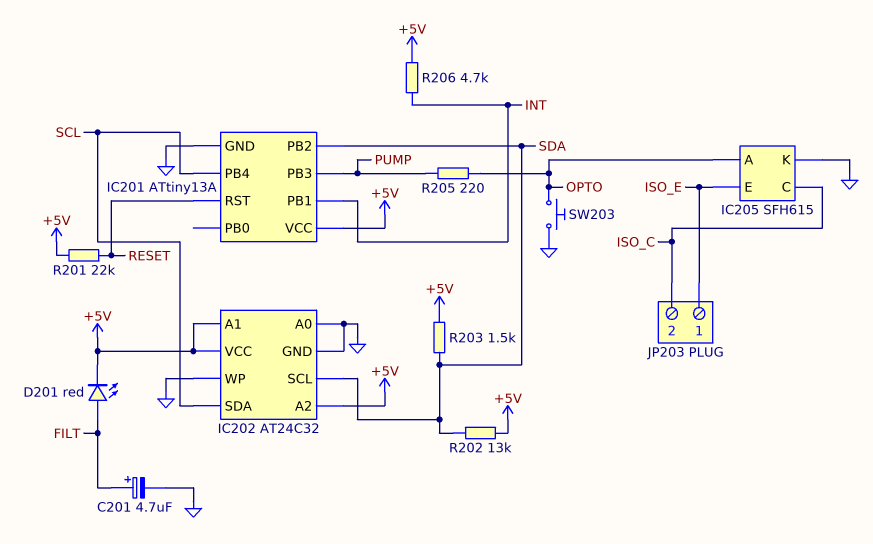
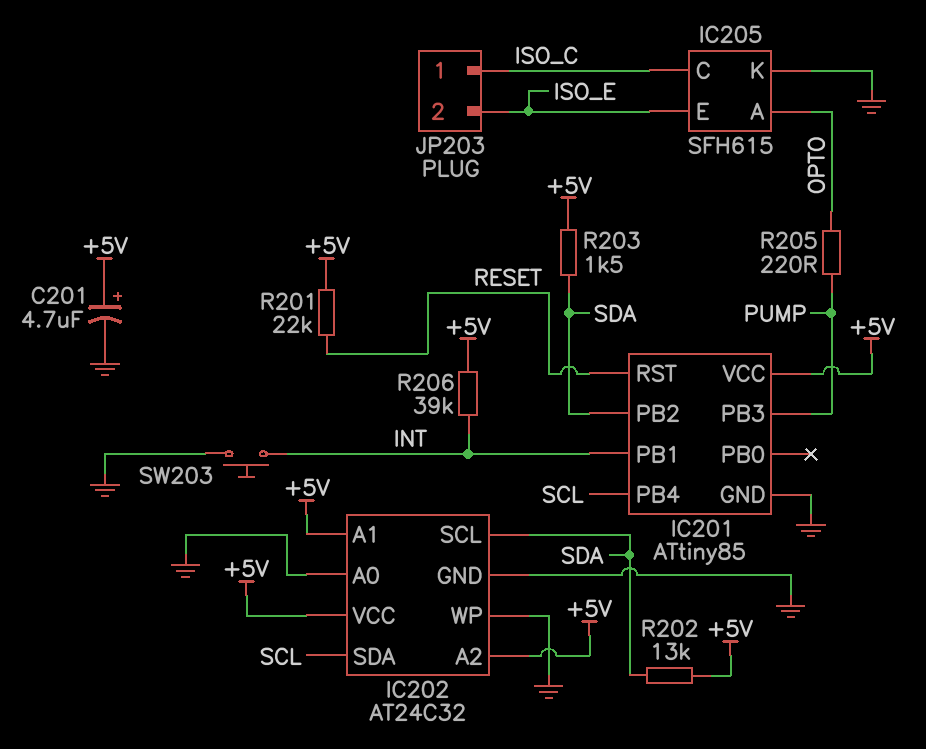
C201: 4.7uF (plus FILT, minus GND) -> 4.7uF (plus +5V, minus GND)
D201: LED red (A FILT, K +5V) -> none
IC201: ATtiny13A -> ATtiny85
JP203 pin 1: ISO_E -> ISO_C
JP203 pin 2: ISO_C -> ISO_E
R206: 4.7k (+5V, INT) -> 39k (+5V, INT)
SW203: button (GND, OPTO) -> button (GND, INT)

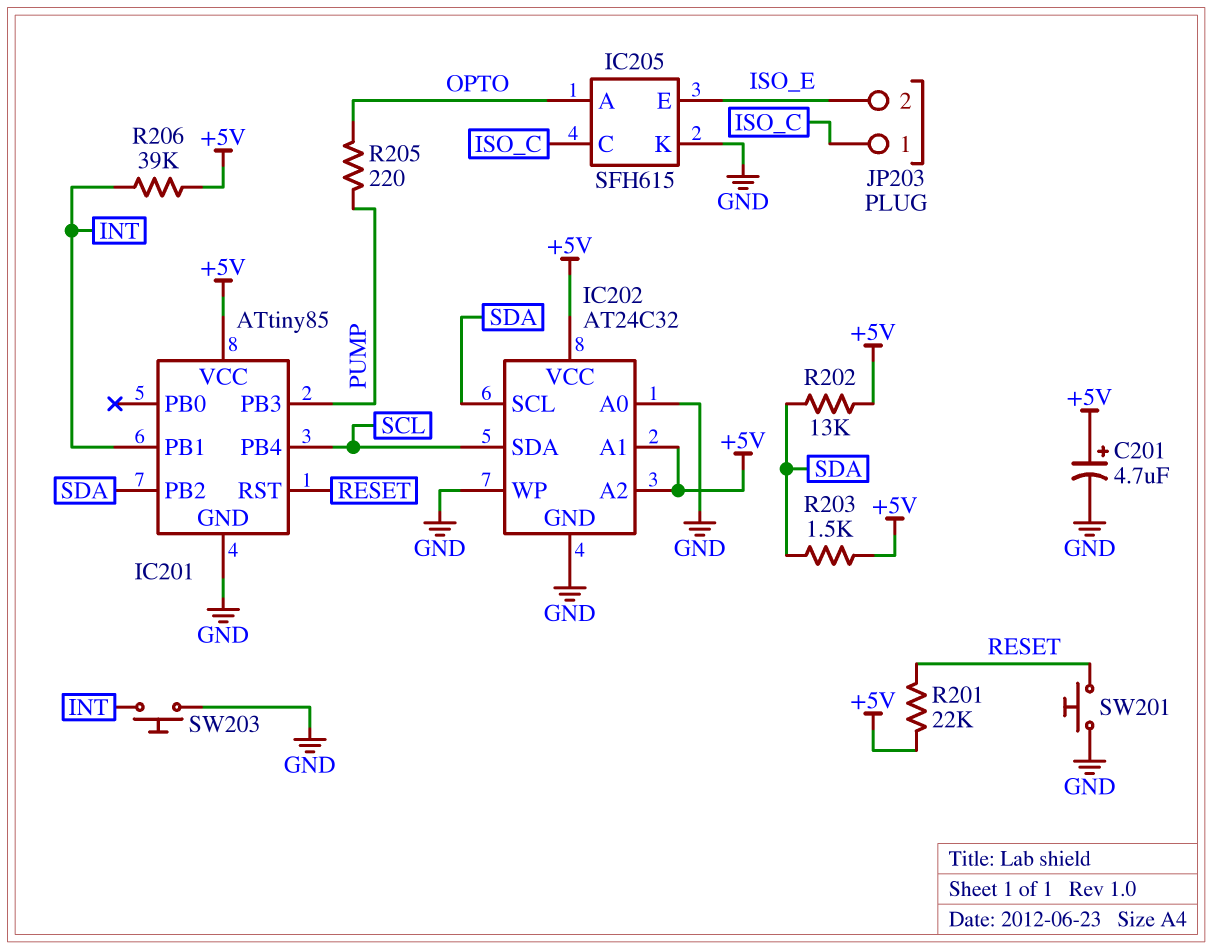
SW201: none -> button (GND, RESET)

